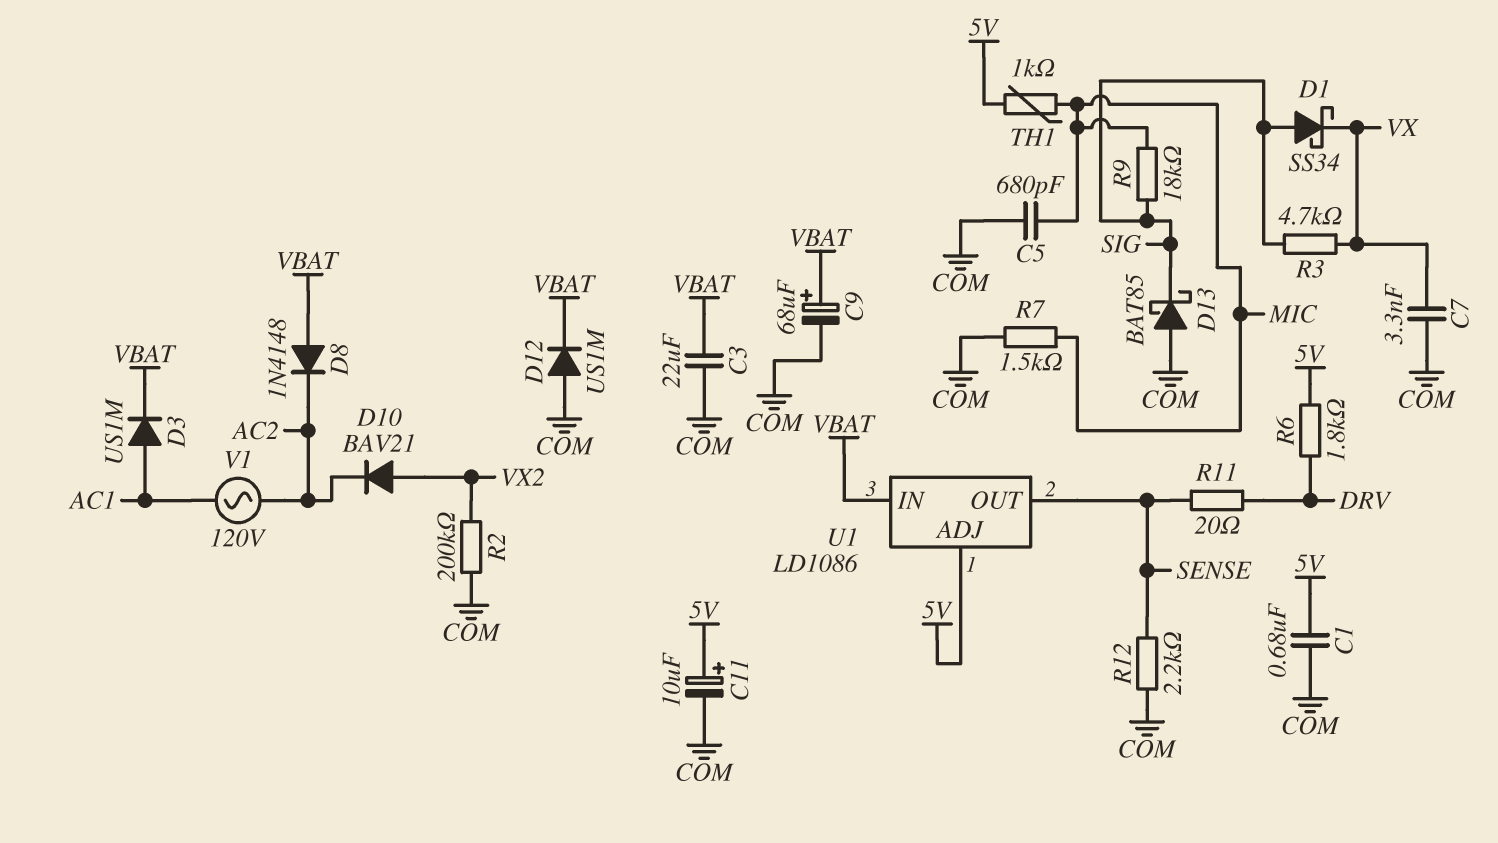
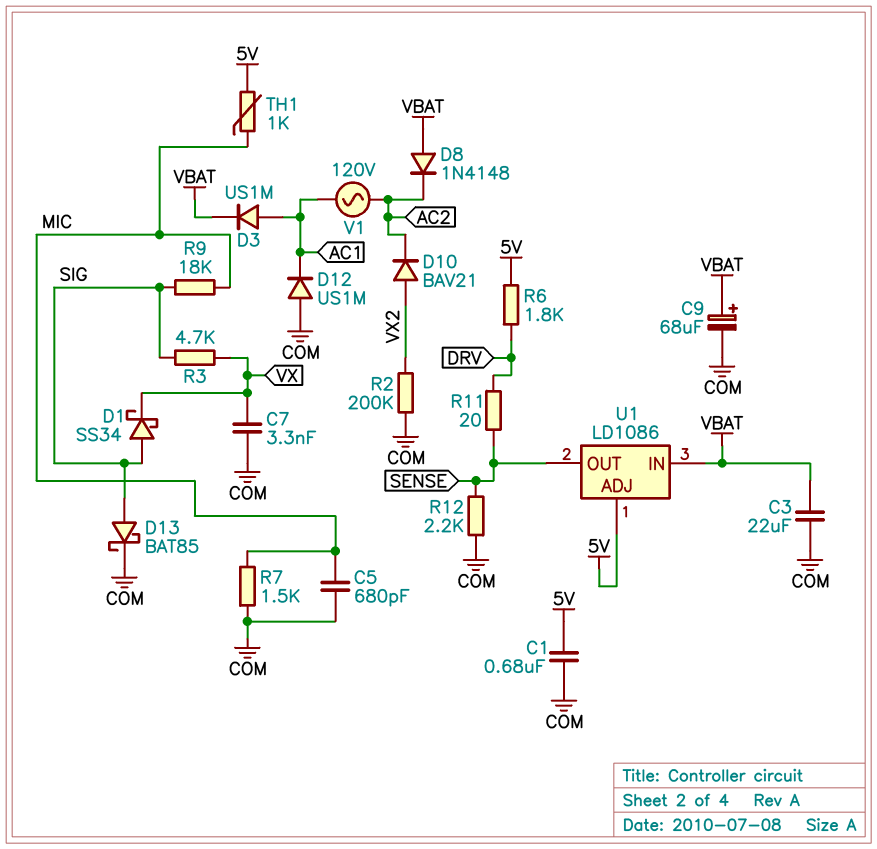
C11: 10uF (plus 5V, minus COM) -> none
D12: diode US1M (A COM, K VBAT) -> diode US1M (A COM, K AC1)
D13: schottky BAT85 (A COM, K SIG) -> schottky BAT85 (A SIG, K COM)

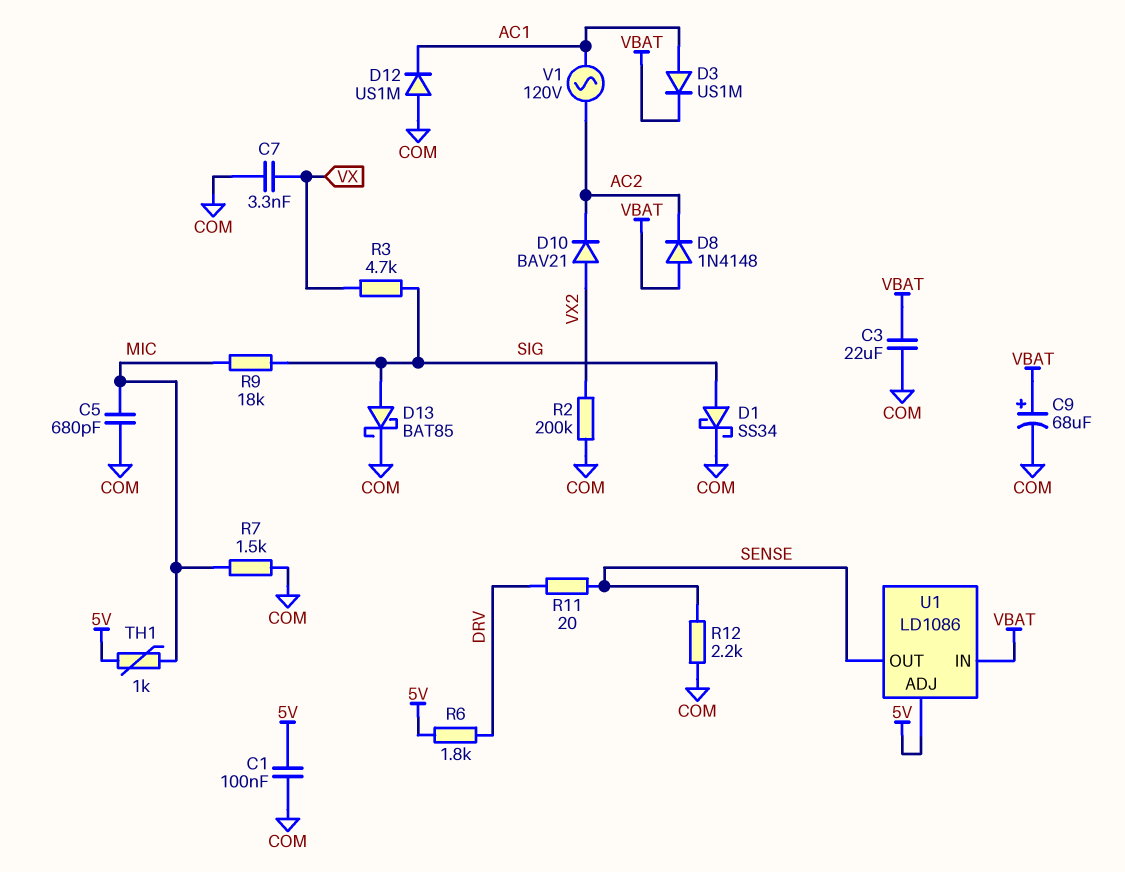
C1: 680nF (5V, COM) -> 100nF (5V, COM)
D1: schottky SS34 (A SIG, K VX) -> schottky SS34 (A SIG, K COM)

